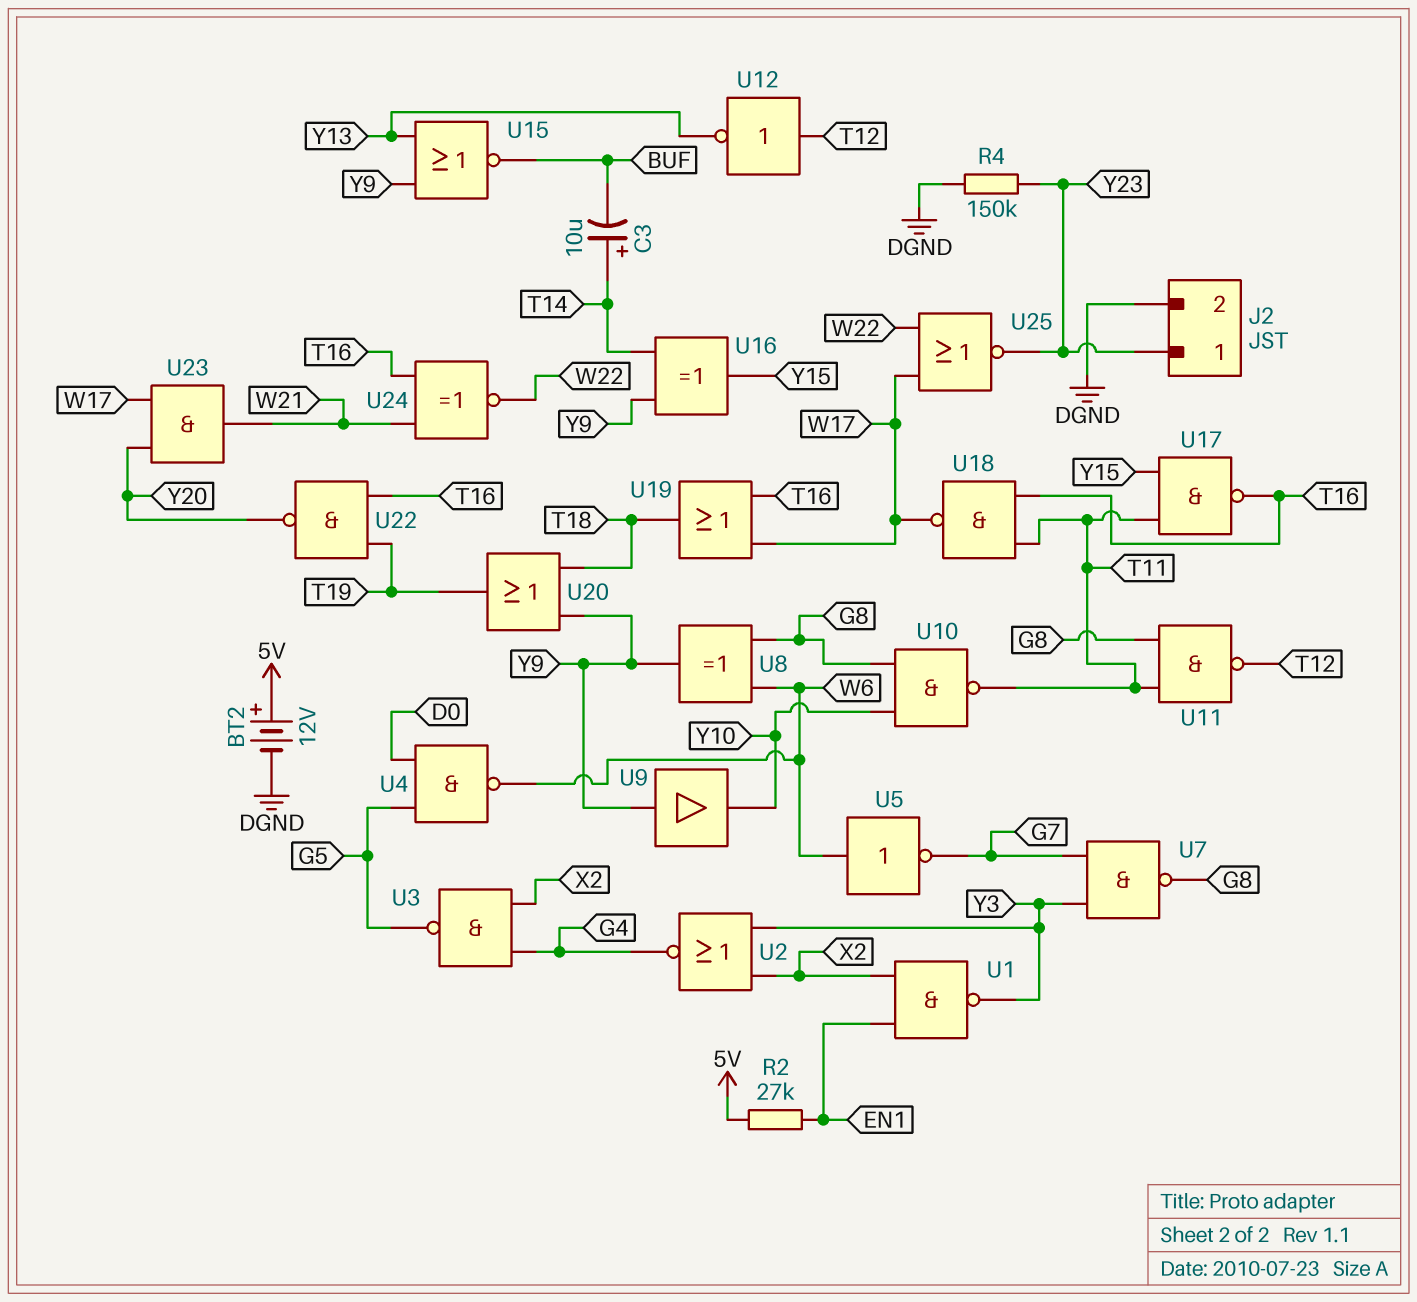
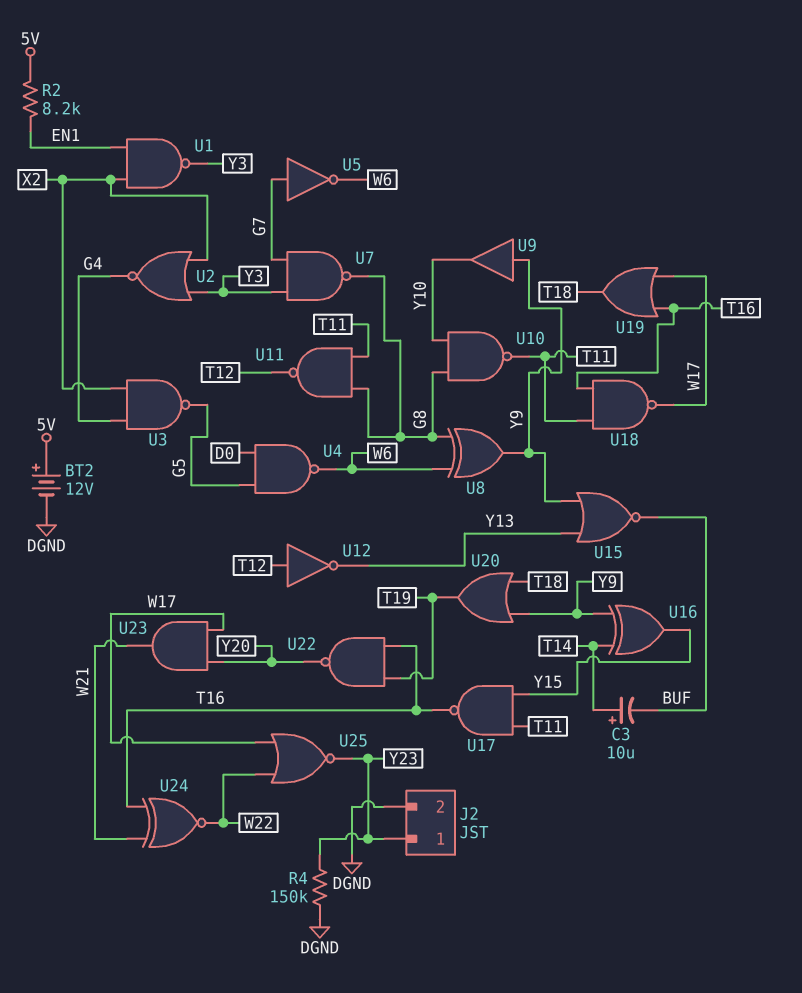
R2: 27k (5V, EN1) -> 8.2k (5V, EN1)
U5: NOT (in W6, out G7) -> NOT (in G7, out W6)

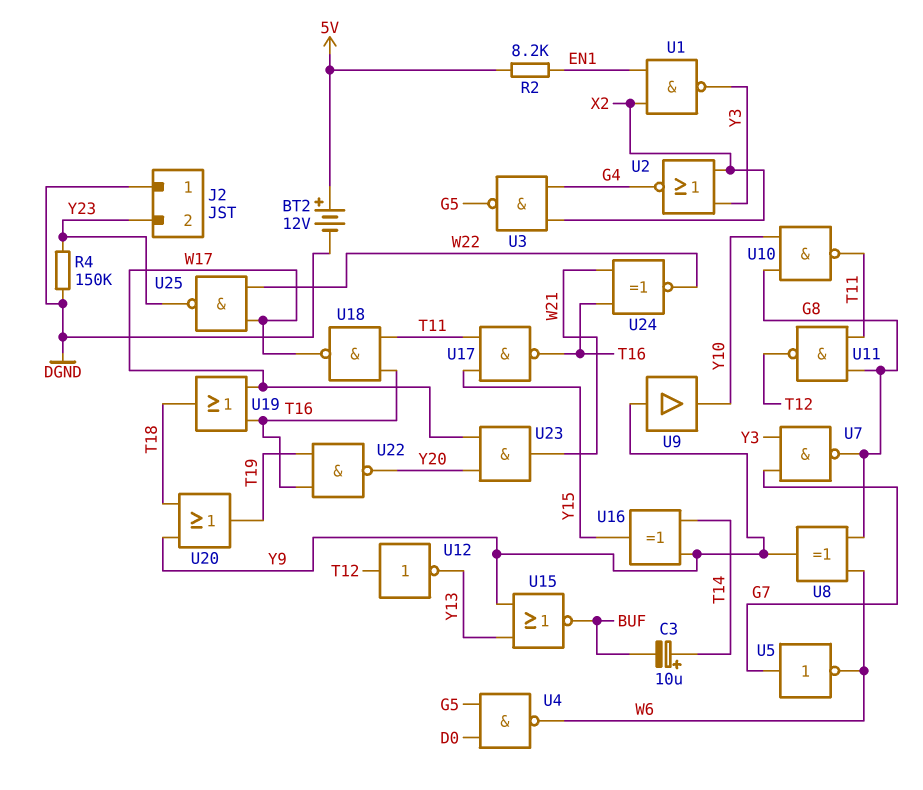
J2 pin 1: Y23 -> DGND
J2 pin 2: DGND -> Y23
U25: NOR (in W17, in W22, out Y23) -> NAND (in W17, in W22, out Y23)

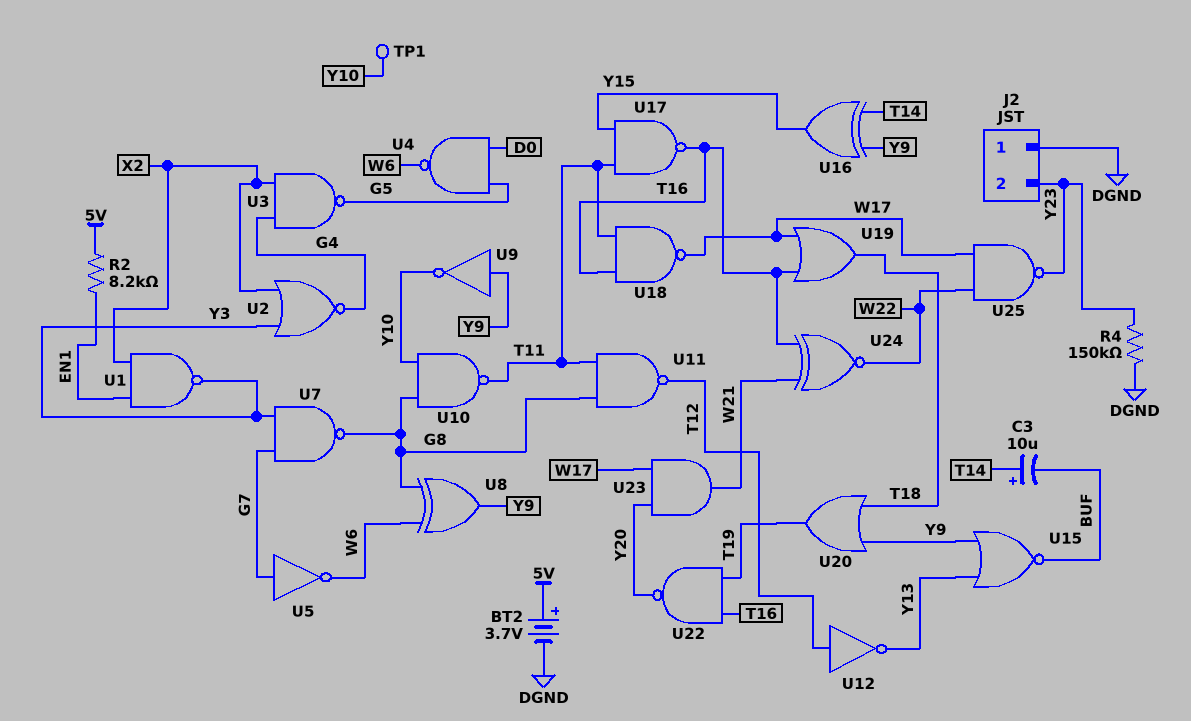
BT2: 12V (plus 5V, minus DGND) -> 3.7V (plus 5V, minus DGND)
TP1: none -> test point (Y10)
U9: buffer (in Y9, out Y10) -> NOT (in Y9, out Y10)

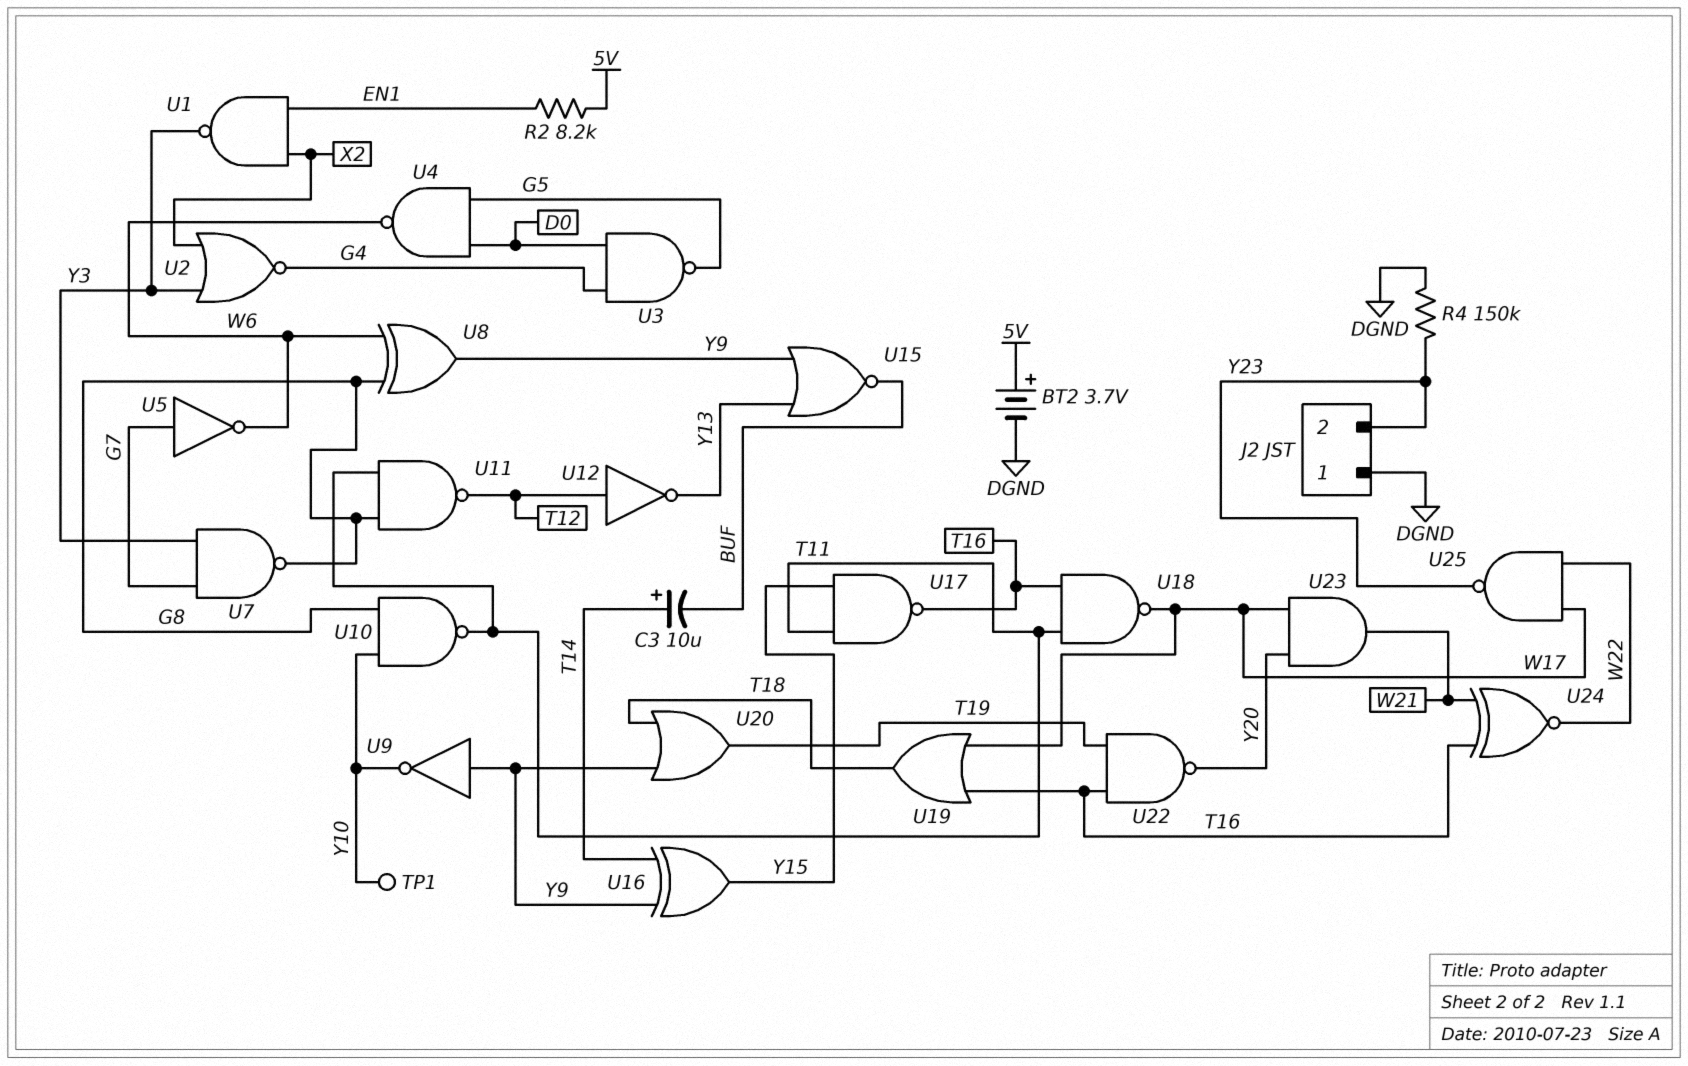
U3: NAND (in G4, in X2, out G5) -> NAND (in D0, in G4, out G5)

